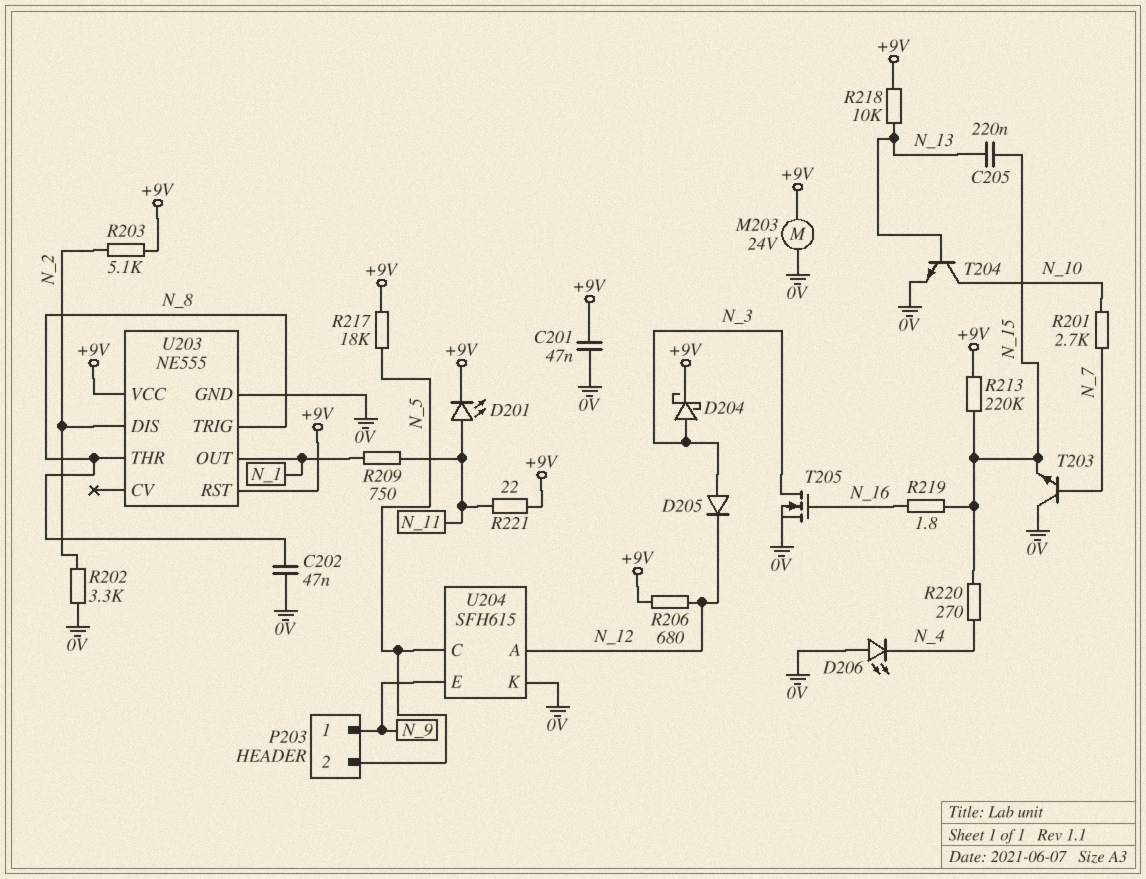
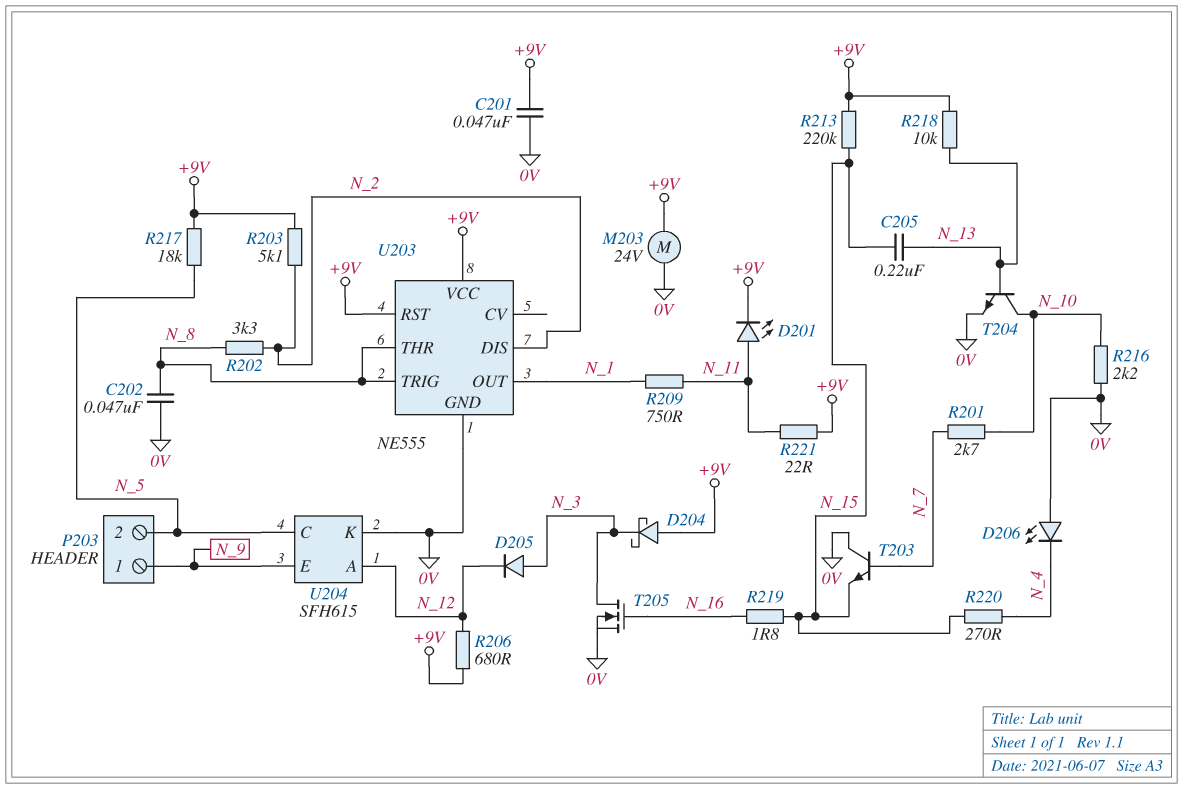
D204: schottky (A N_3, K +9V) -> schottky (A +9V, K N_3)
R202: 3.3k (0V, N_2) -> 3.3k (N_2, N_8)
R216: none -> 2.2k (0V, N_10)

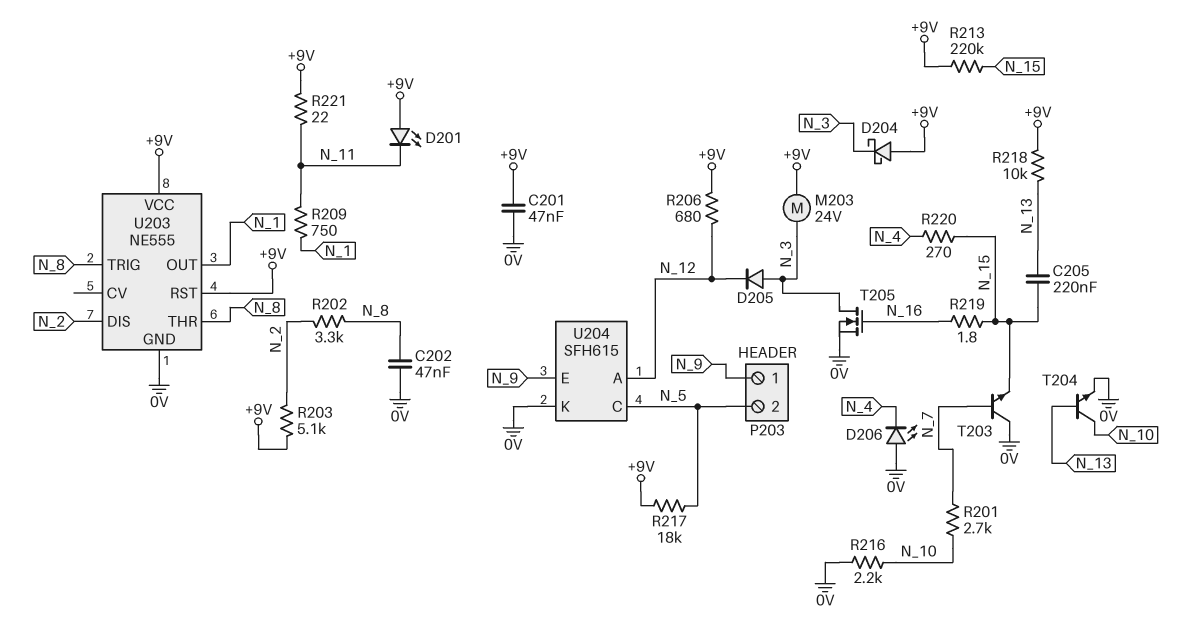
D201: LED (A N_11, K +9V) -> LED (A +9V, K N_11)
M203: motor 24V (+9V, 0V) -> motor 24V (+9V, N_3)

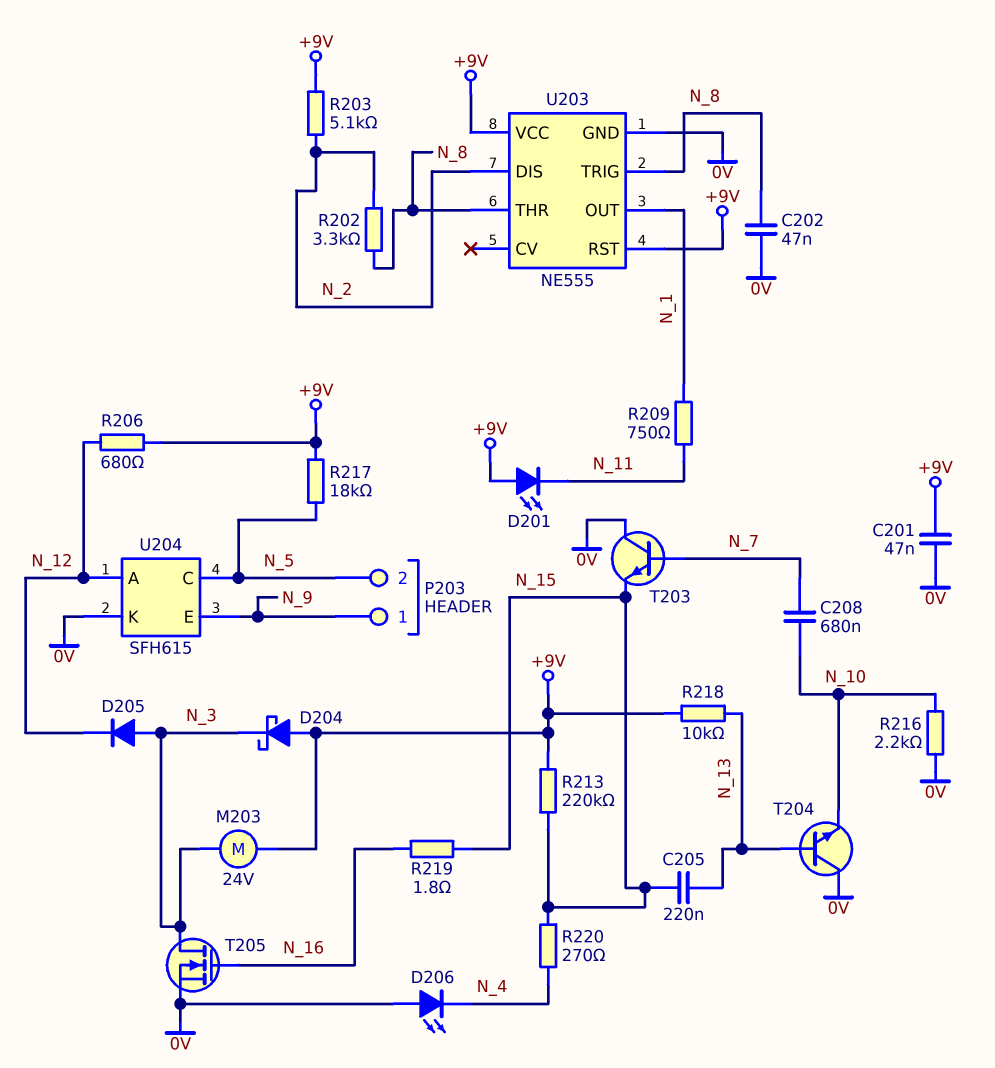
C208: none -> 680nF (N_7, N_10)
R201: 2.7k (N_7, N_10) -> none
R221: 22 (+9V, N_11) -> none
T204: NPN (B N_13, C N_10, E 0V) -> NPN (B N_13, C 0V, E N_10)

